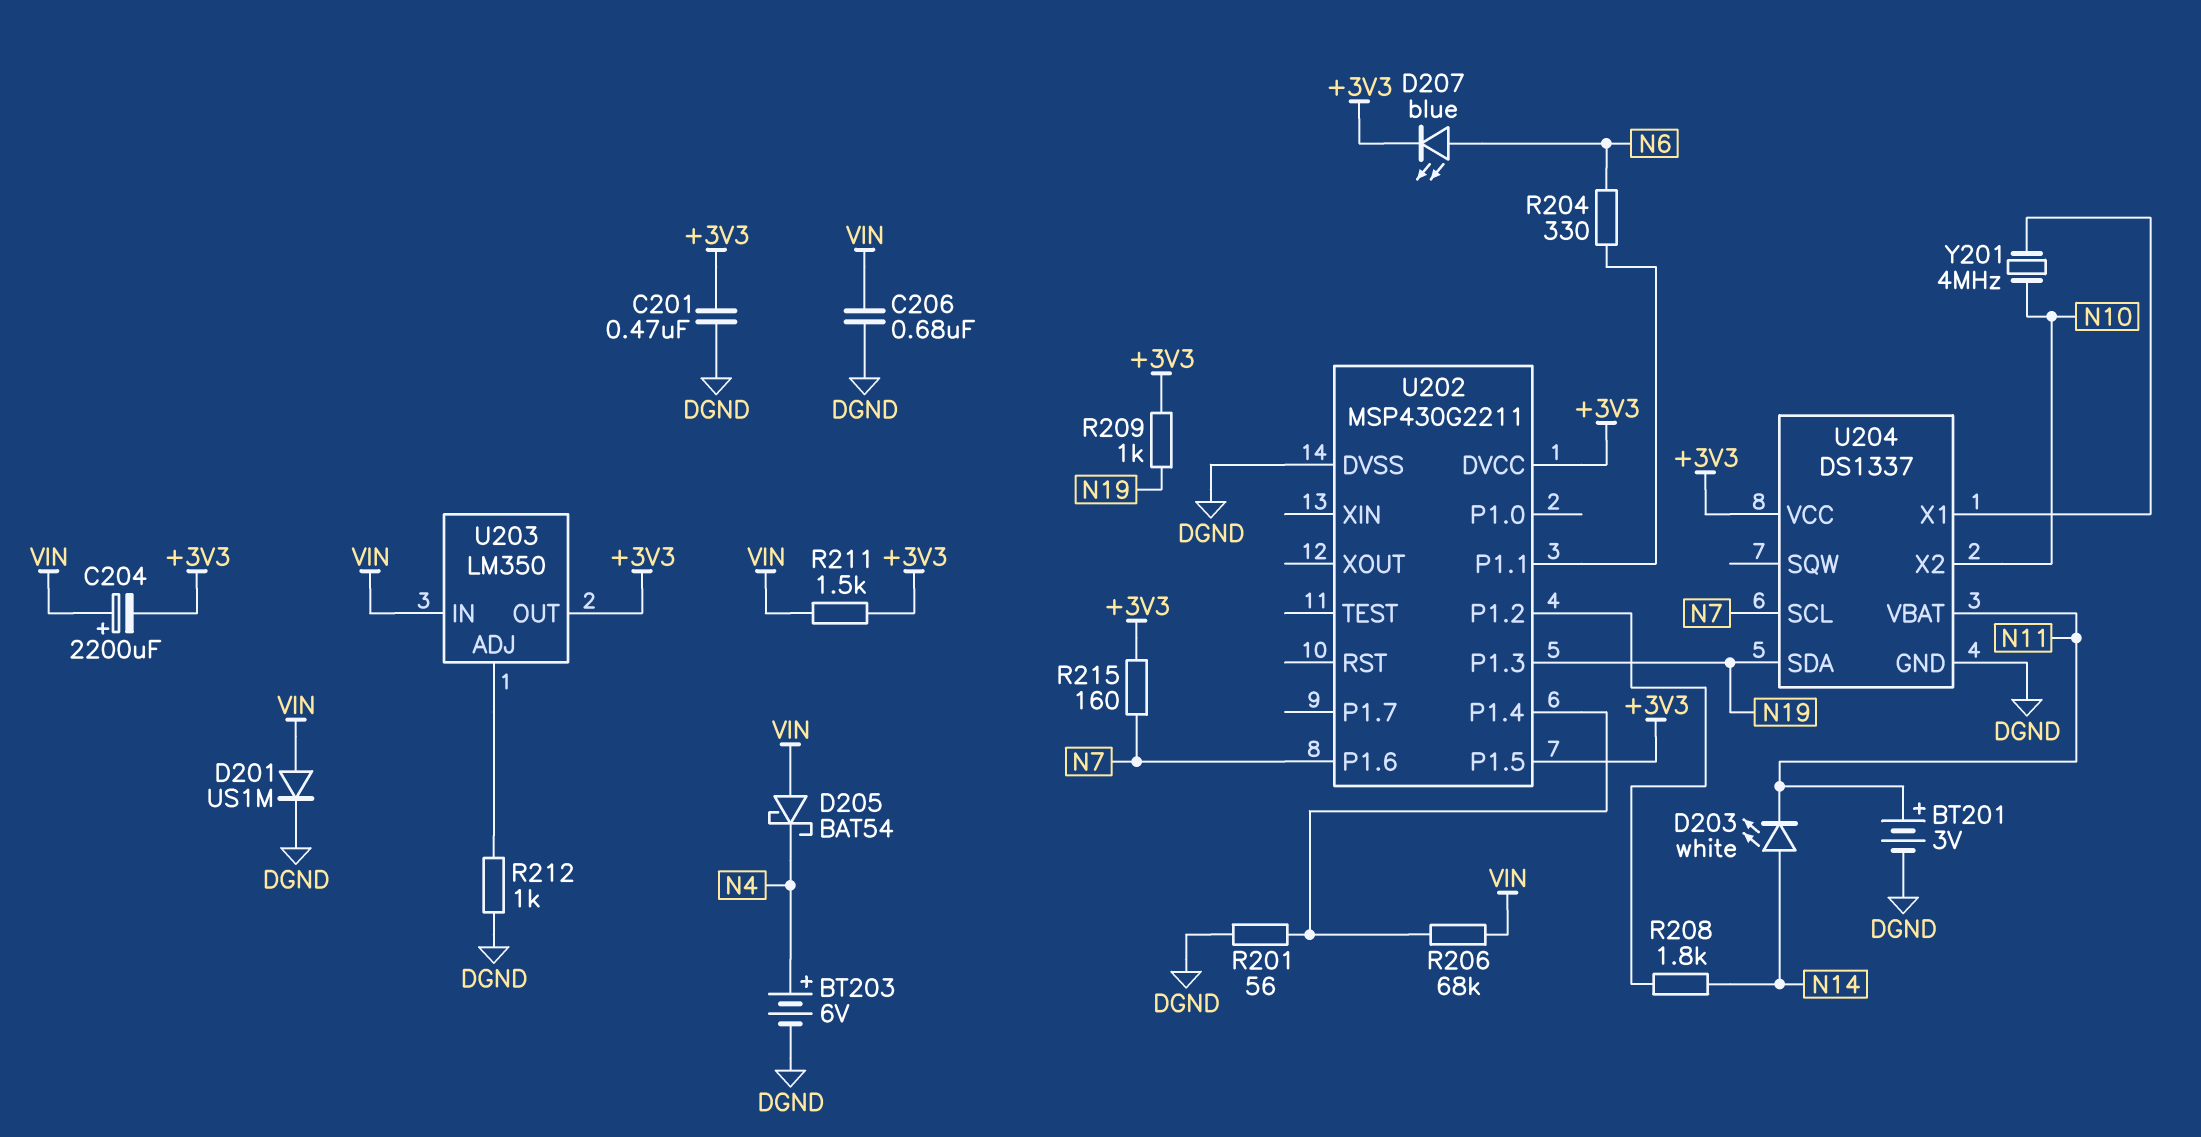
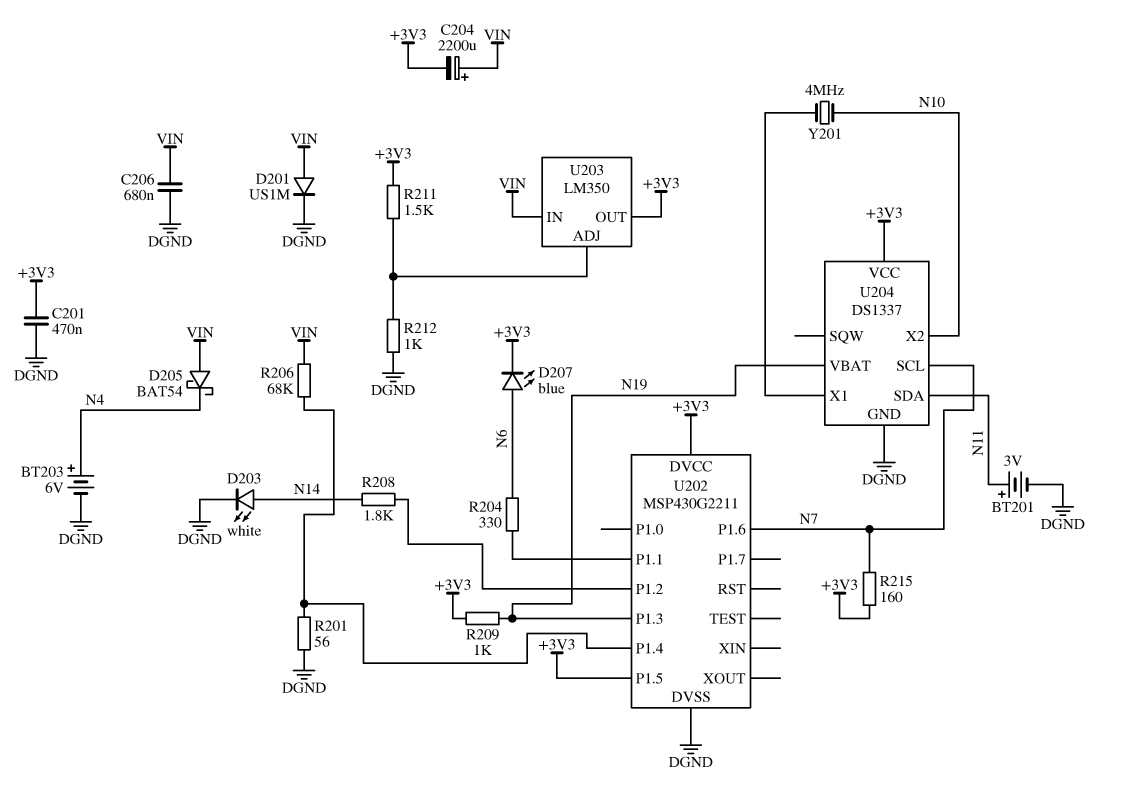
D203: LED white (A N14, K N11) -> LED white (A N14, K DGND)
R211: 1.5k (+3V3, VIN) -> 1.5k (+3V3, U203/ADJ)
U204 pin SDA: N19 -> N11
U204 pin VBAT: N11 -> N19

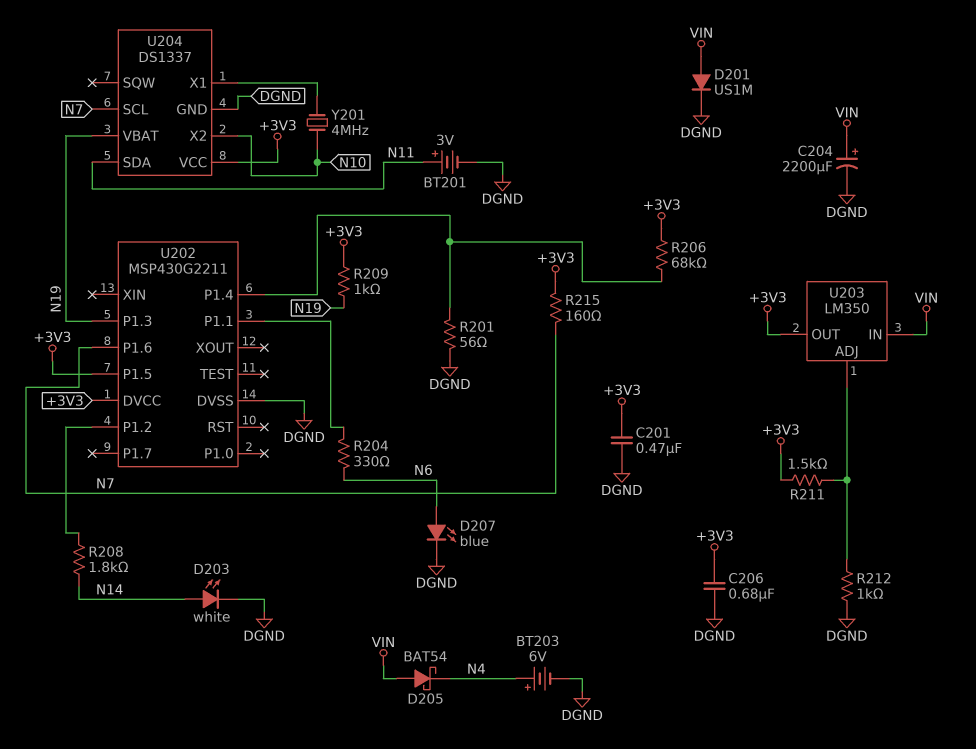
C204: 2200uF (plus VIN, minus +3V3) -> 2200uF (plus VIN, minus DGND)
C206: 680nF (DGND, VIN) -> 680nF (+3V3, DGND)
D207: LED blue (A N6, K +3V3) -> LED blue (A N6, K DGND)
R206: 68k (U202/P1.4, VIN) -> 68k (+3V3, U202/P1.4)

